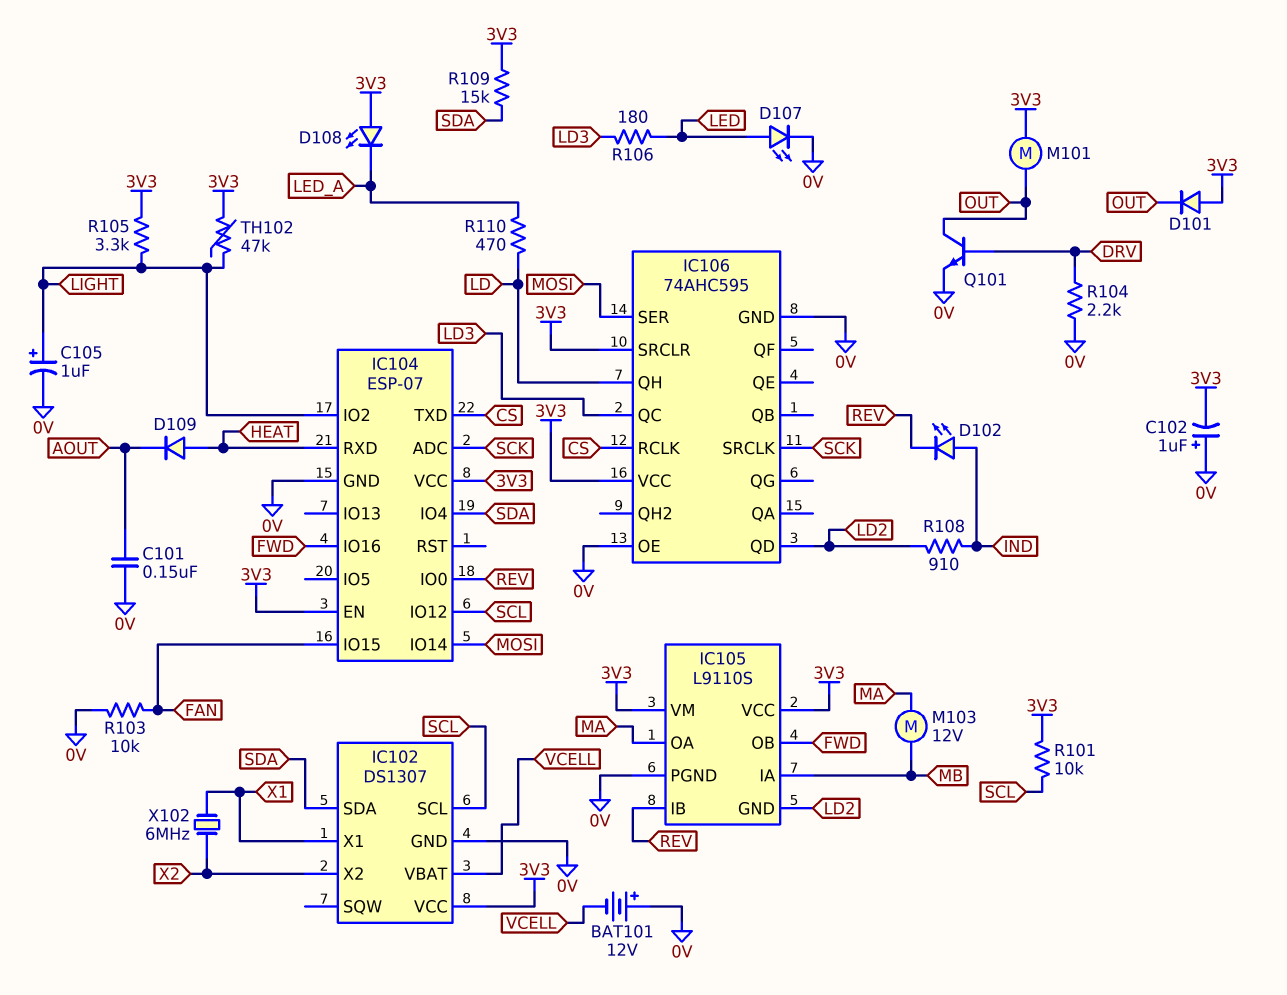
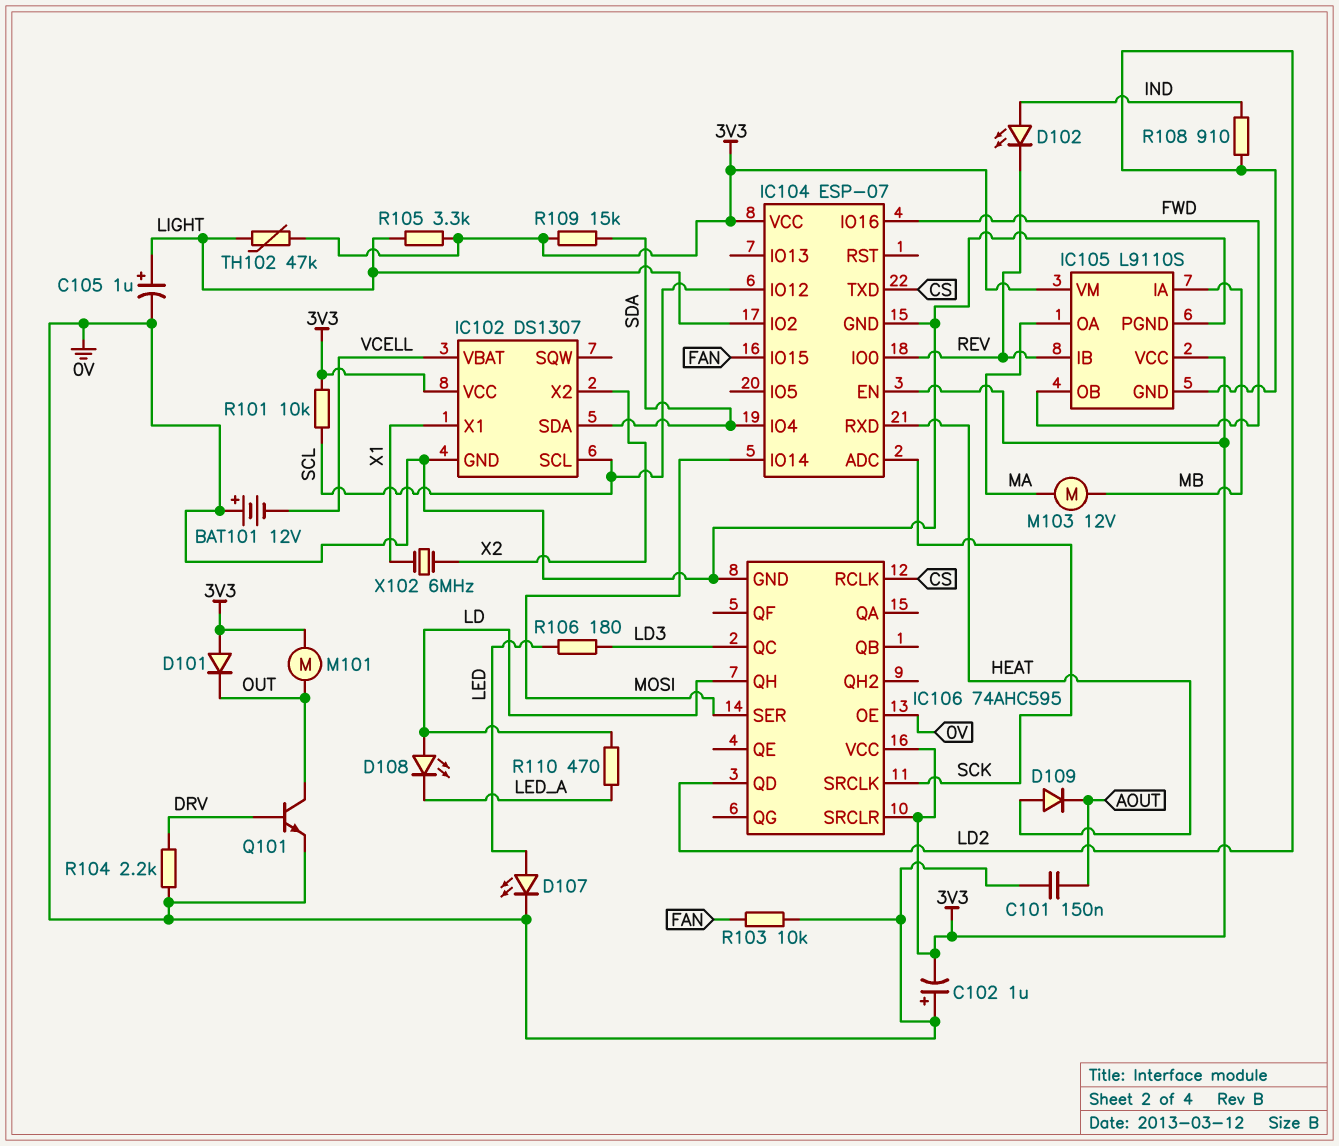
D108: LED (A 3V3, K LED_A) -> LED (A LD, K LED_A)

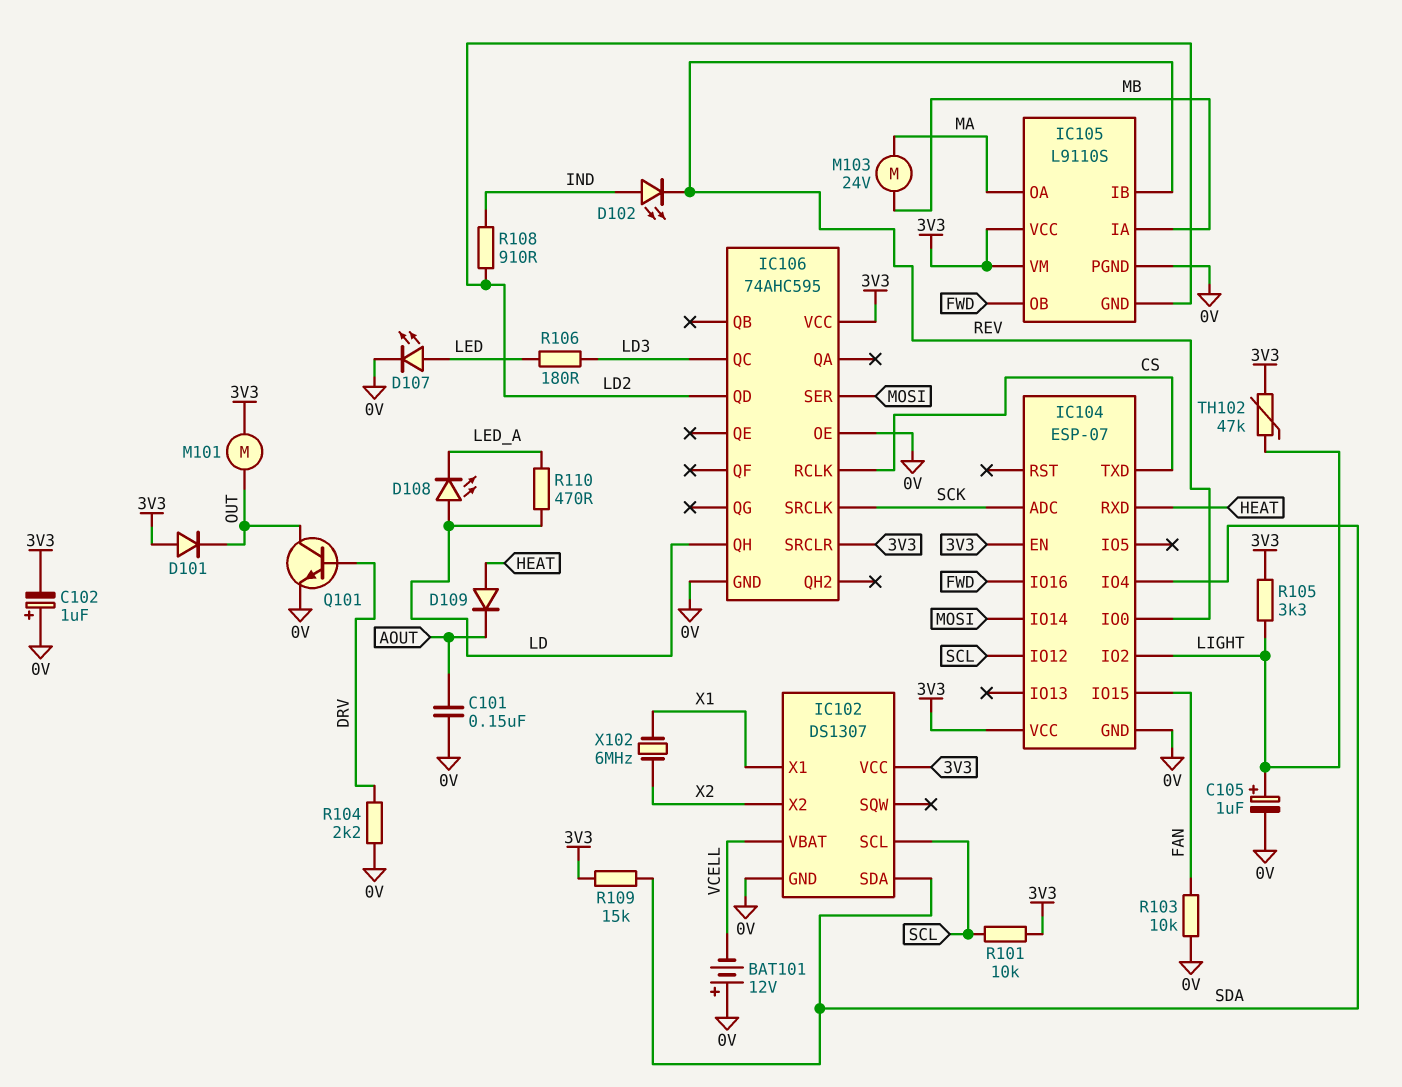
M103: motor 12V (MA, MB) -> motor 24V (MA, MB)

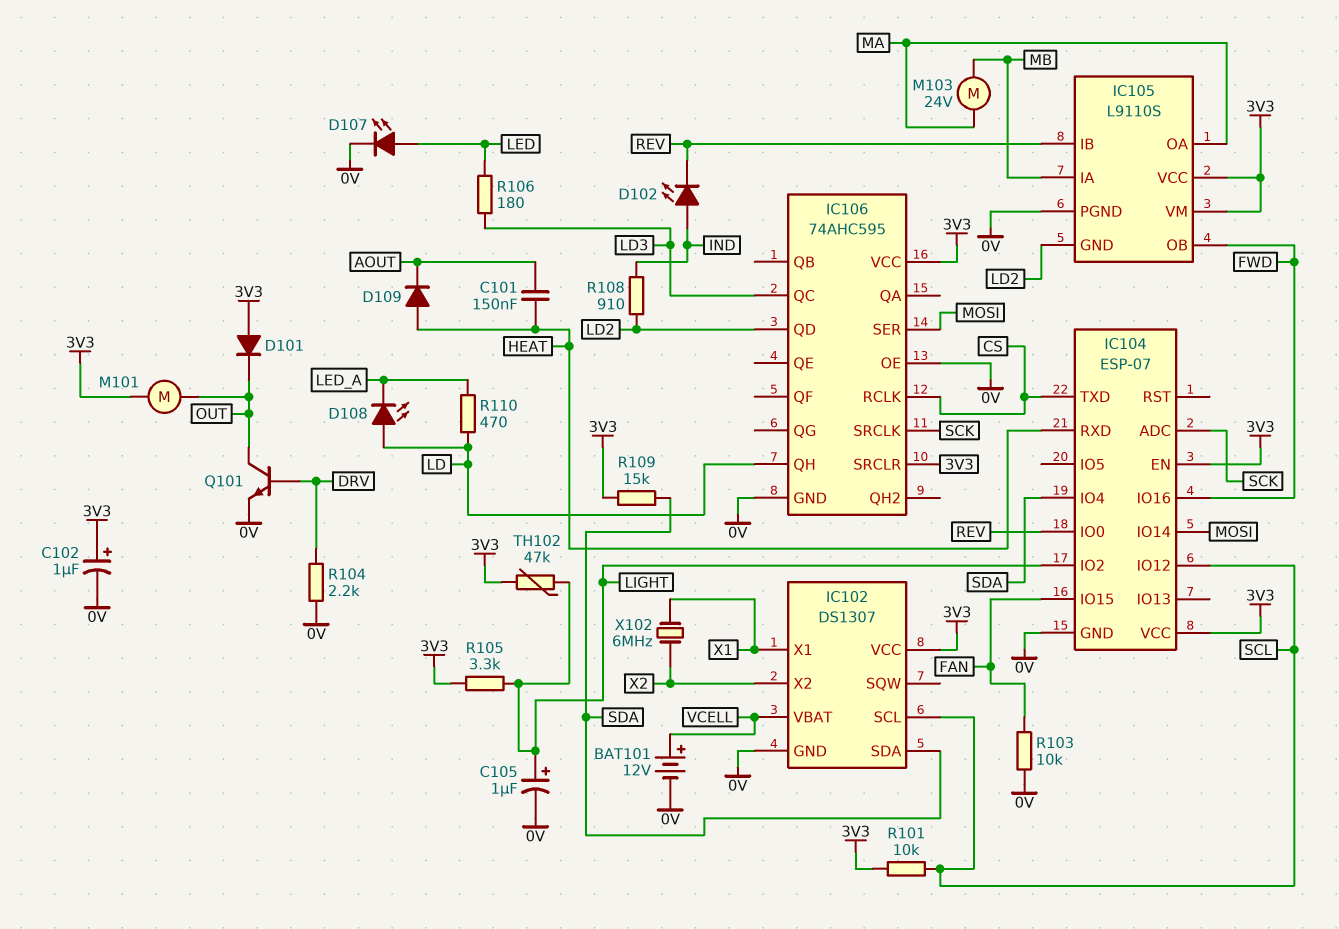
BAT101: 12V (plus 0V, minus VCELL) -> 12V (plus VCELL, minus 0V)
C101: 150nF (0V, AOUT) -> 150nF (AOUT, HEAT)
C102: 1uF (plus 0V, minus 3V3) -> 1uF (plus 3V3, minus 0V)

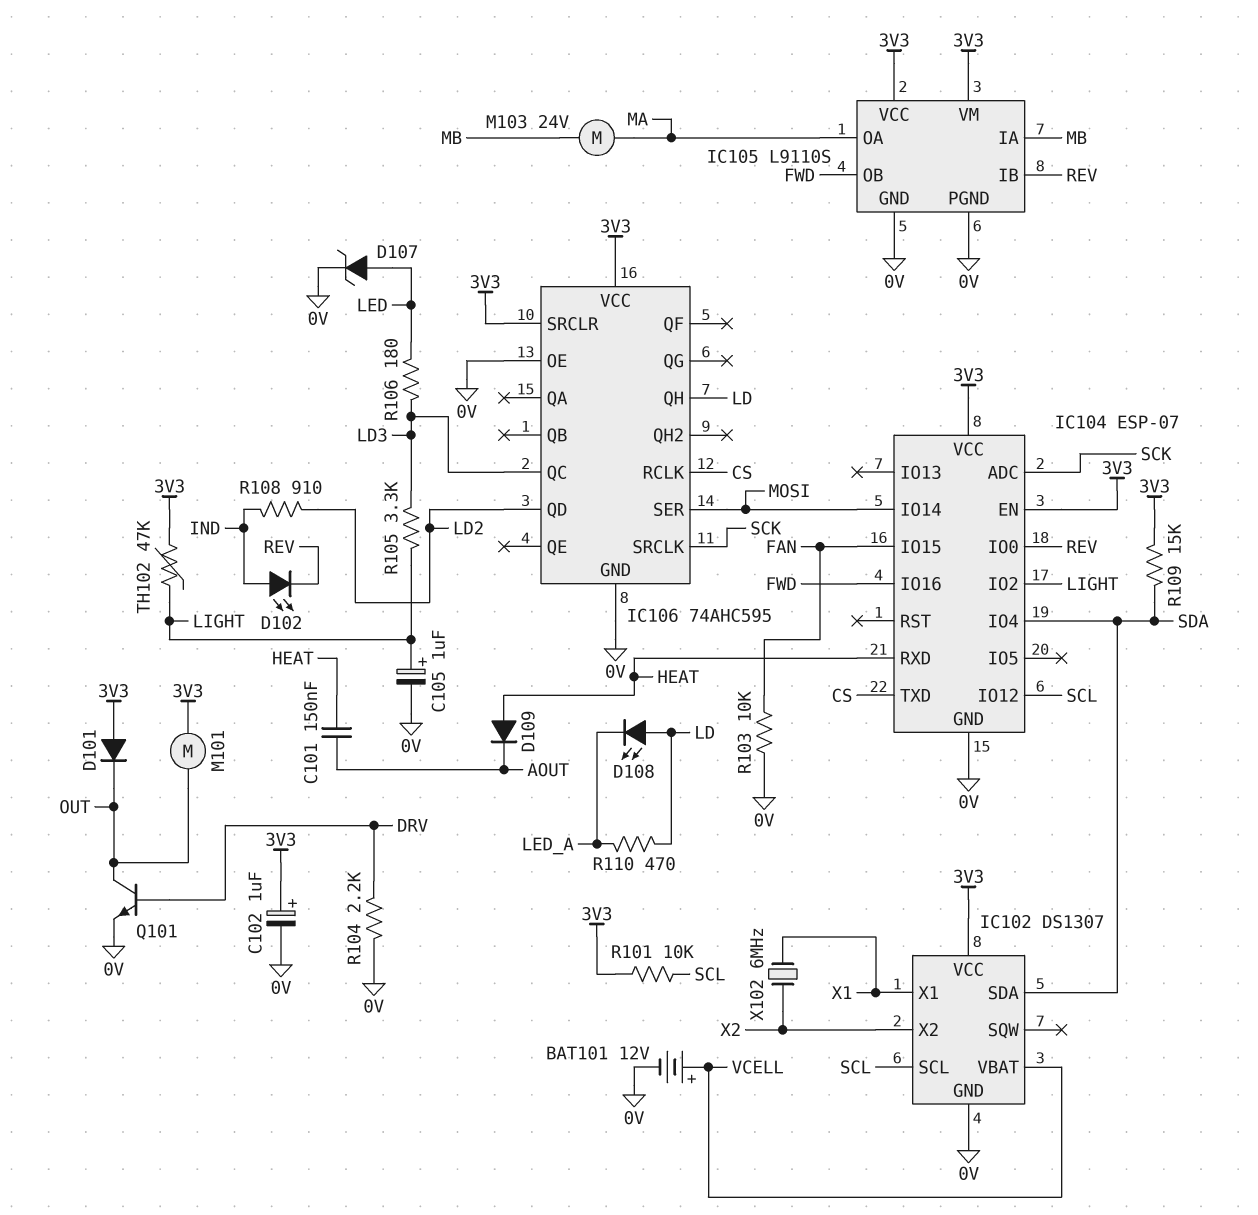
D107: LED (A LED, K 0V) -> zener (A LED, K 0V)
IC105 pin GND: LD2 -> 0V
R105: 3.3k (3V3, LIGHT) -> 3.3k (LD3, LIGHT)

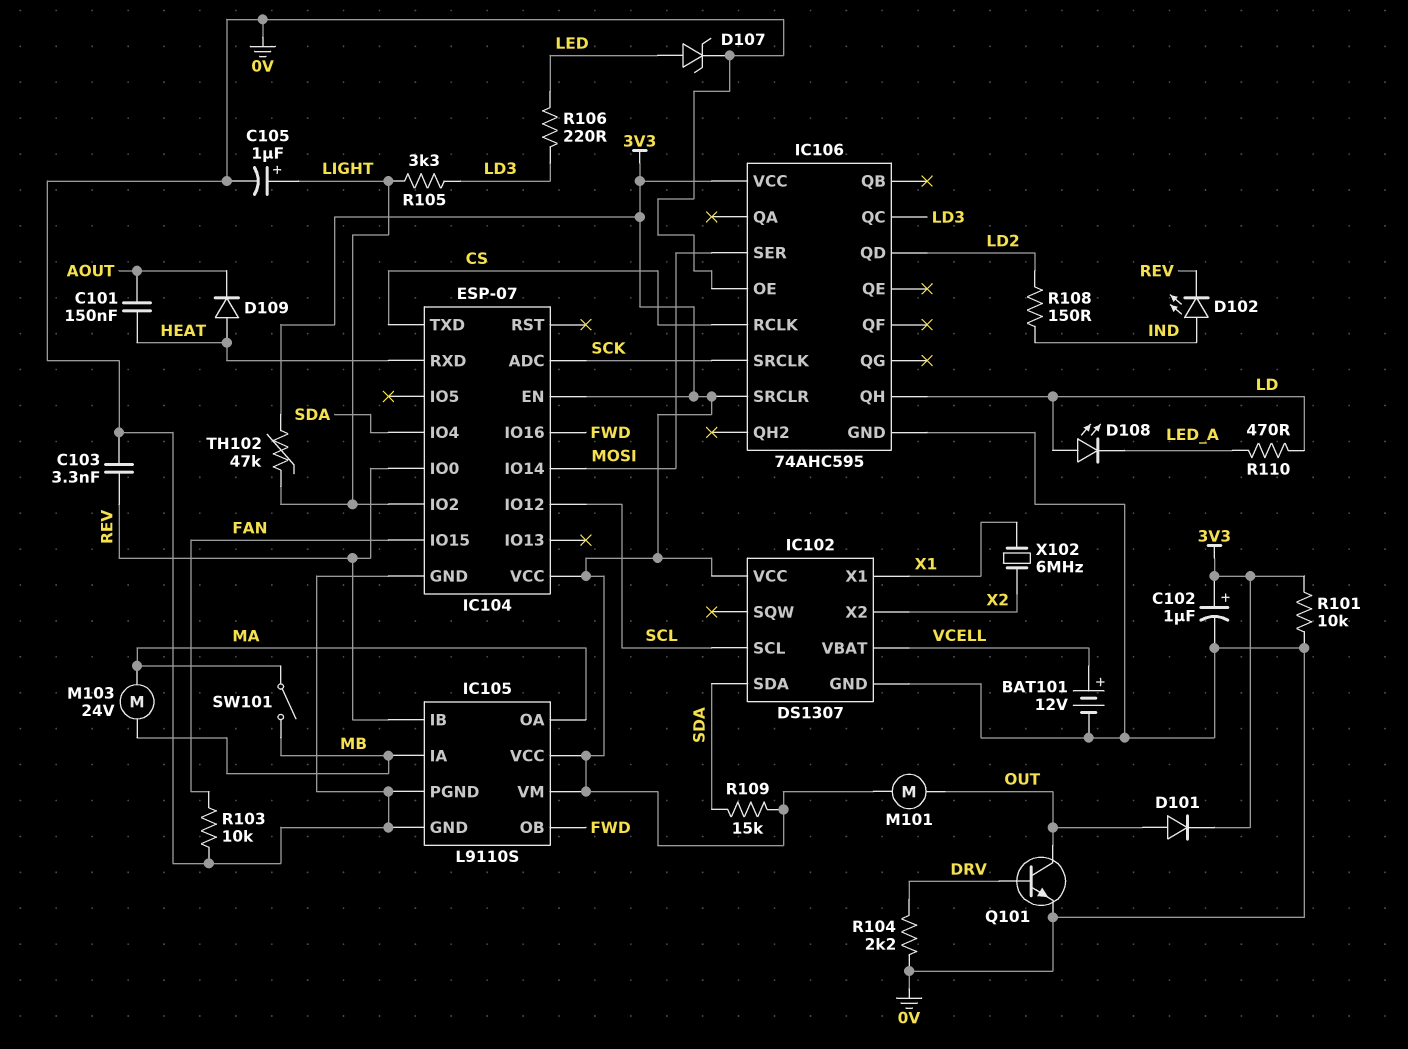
C103: none -> 3.3nF (0V, REV)
D101: diode (A 3V3, K OUT) -> diode (A OUT, K 3V3)
R101: 10k (3V3, SCL) -> 10k (0V, 3V3)
R106: 180 (LD3, LED) -> 220 (LD3, LED)
R108: 910 (IND, LD2) -> 150 (IND, LD2)
SW101: none -> switch (MA, MB)

